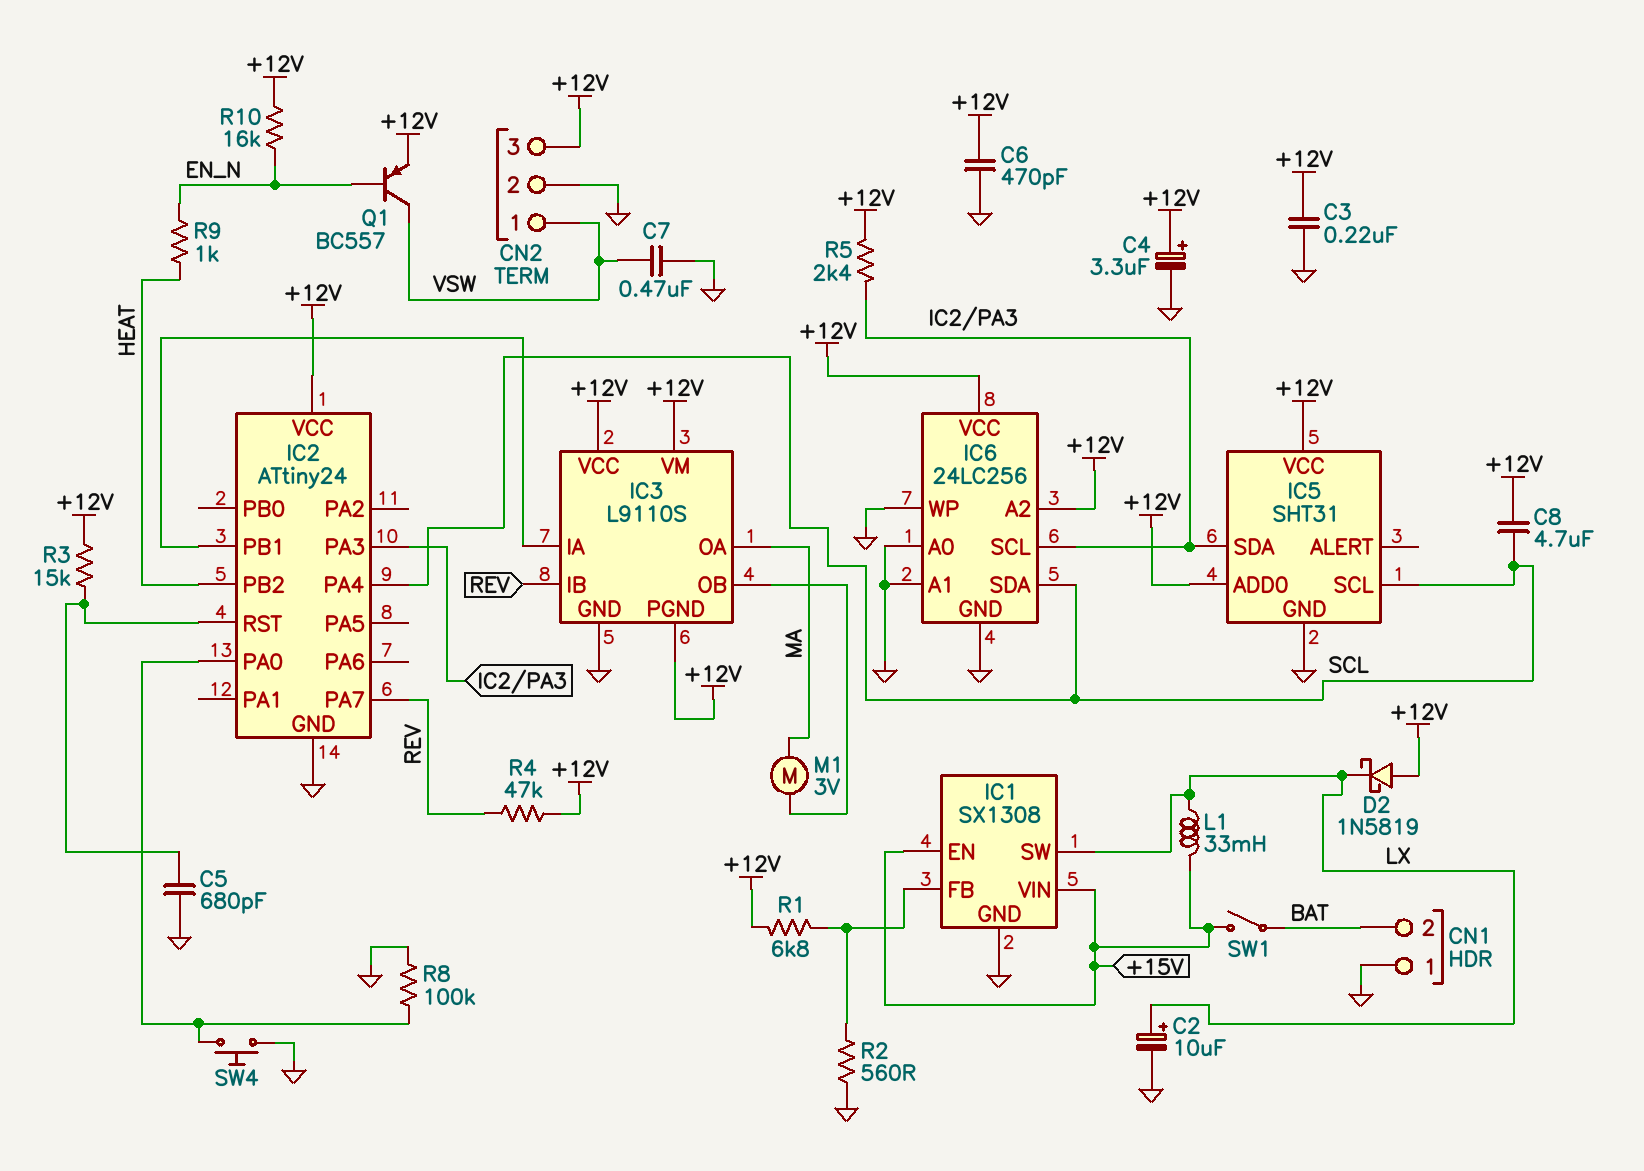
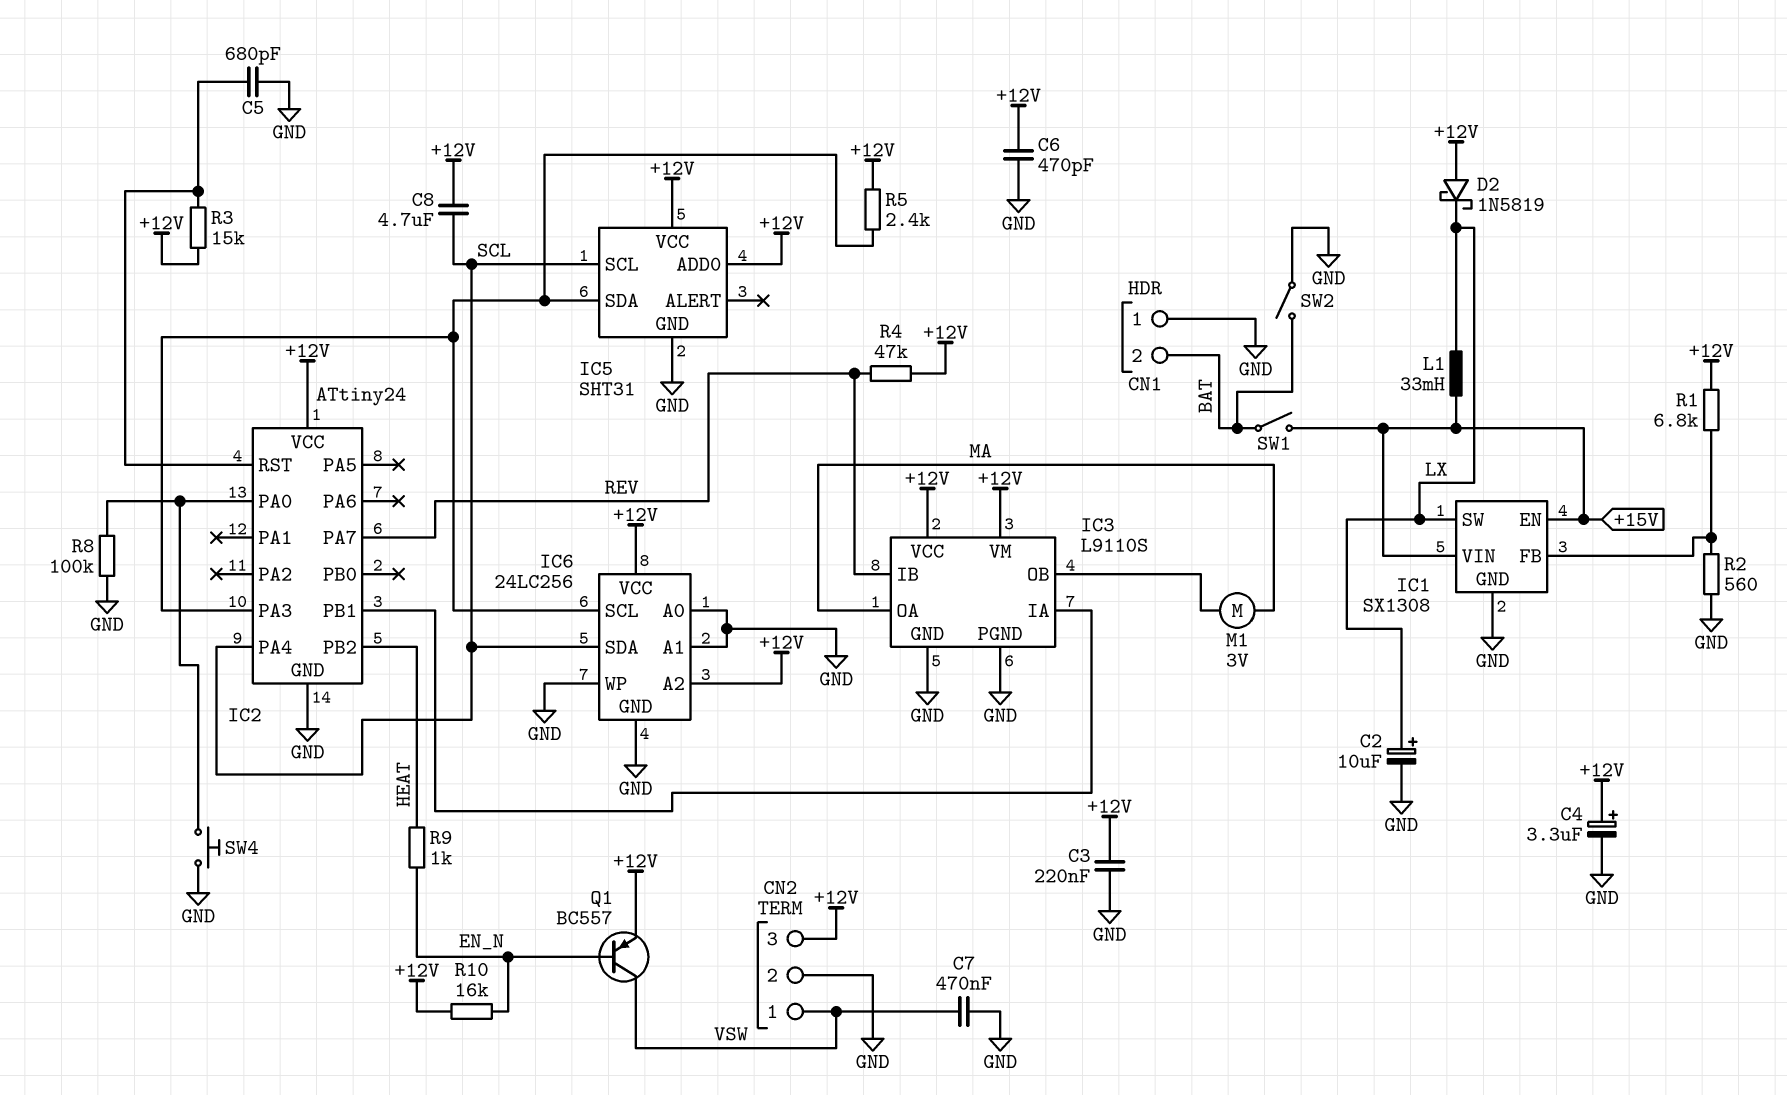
IC3 pin PGND: +12V -> GND
SW2: none -> switch (BAT, GND)

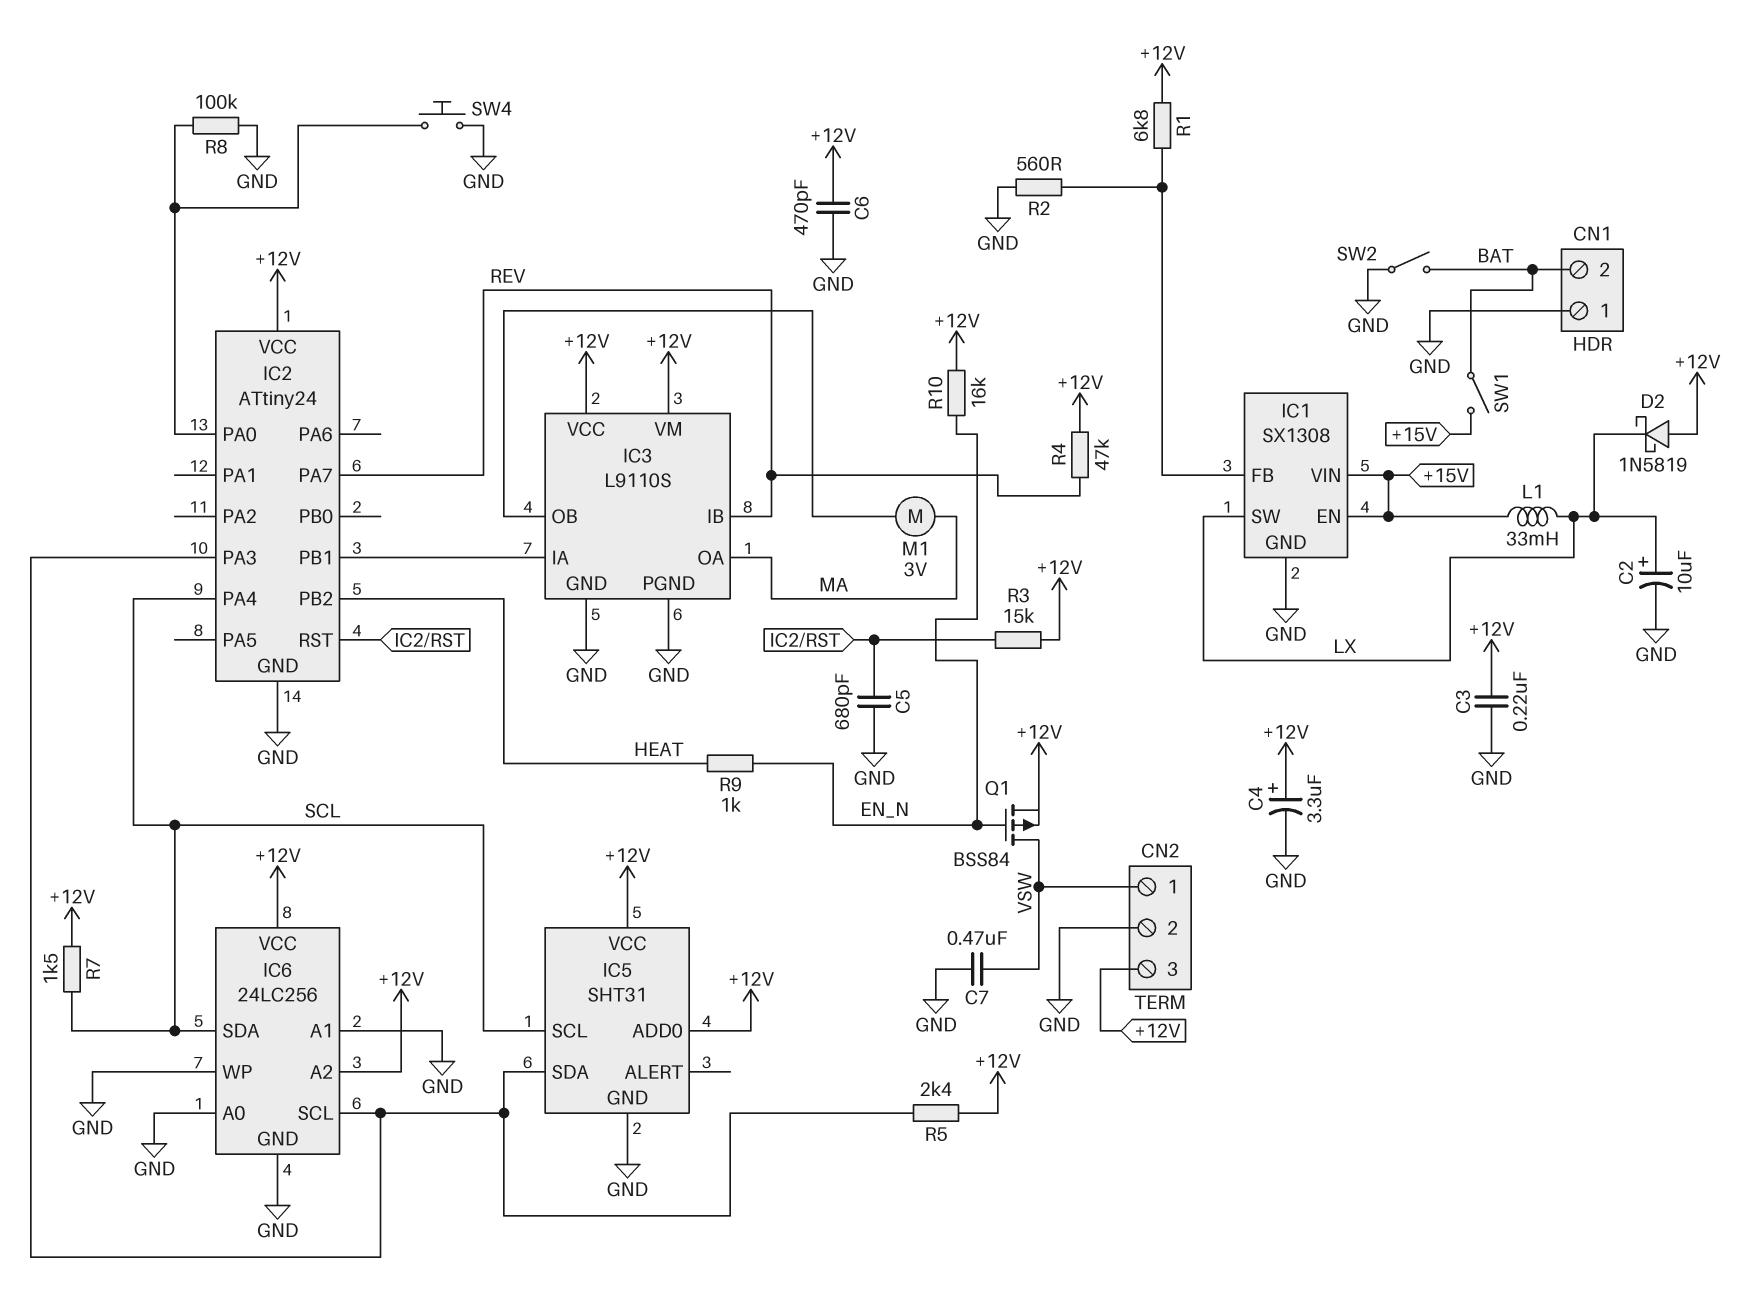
C8: 4.7uF (+12V, SCL) -> none
Q1: PNP BC557 (B EN_N, C VSW, E +12V) -> PMOS BSS84 (G EN_N, D VSW, S +12V)
R7: none -> 1.5k (+12V, SCL)

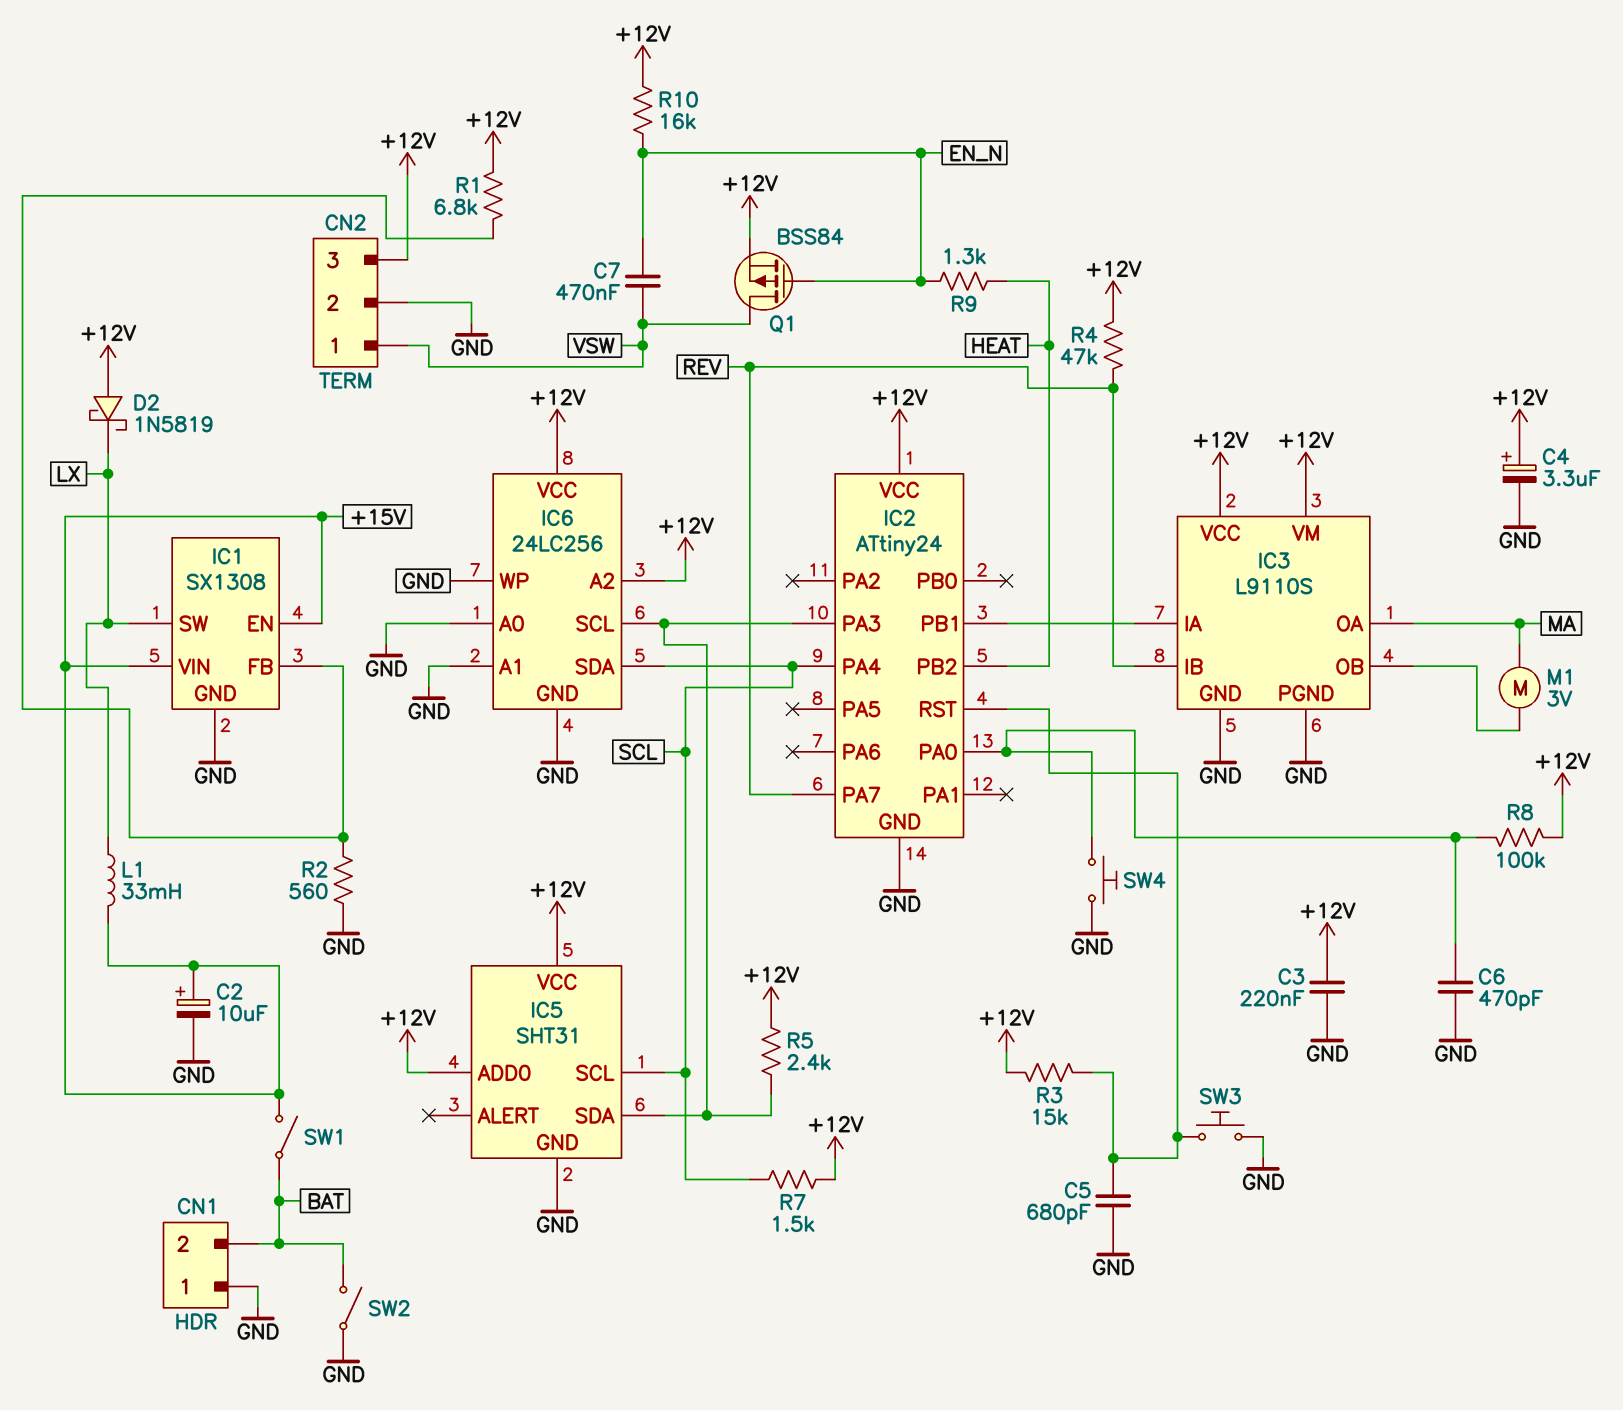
C2: 10uF (plus LX, minus GND) -> 10uF (plus +15V, minus GND)
C6: 470pF (+12V, GND) -> 470pF (GND, IC2/PA0)
C7: 470nF (GND, VSW) -> 470nF (EN_N, VSW)
R8: 100k (GND, IC2/PA0) -> 100k (+12V, IC2/PA0)
R9: 1k (EN_N, HEAT) -> 1.3k (EN_N, HEAT)
SW3: none -> button (GND, IC2/RST)

